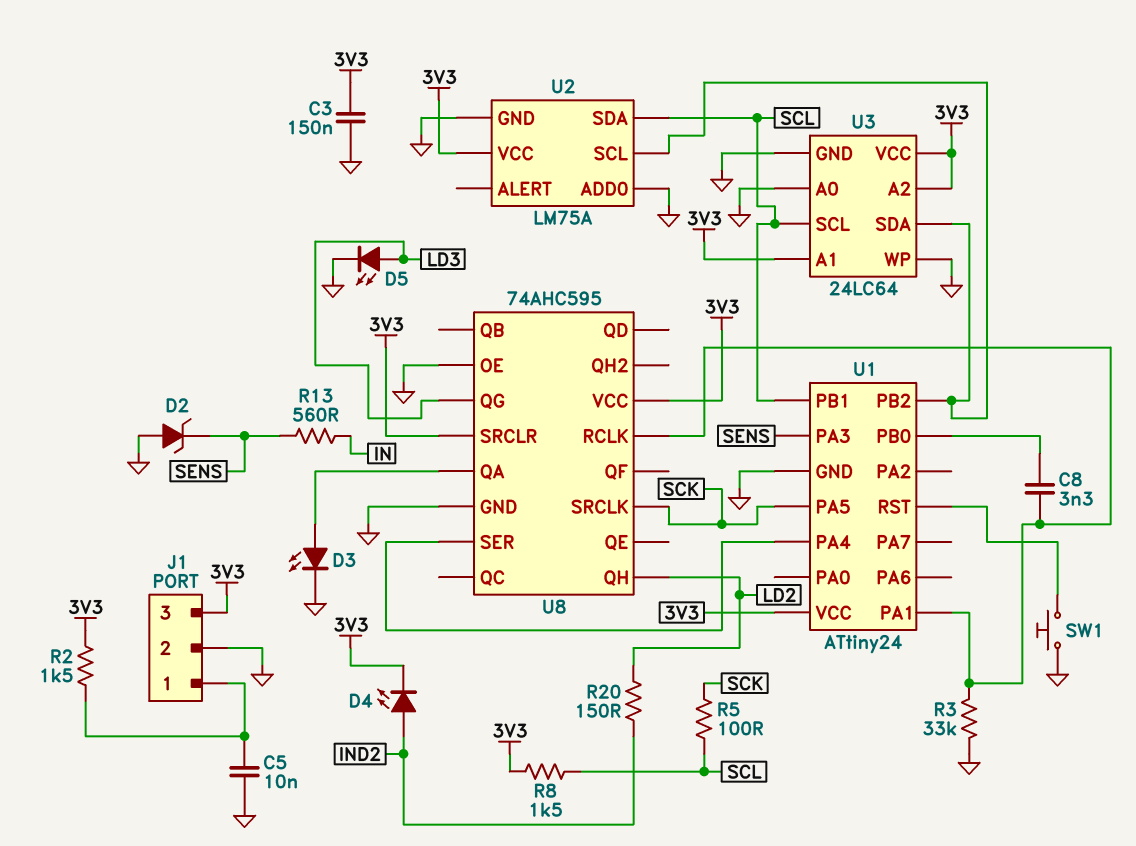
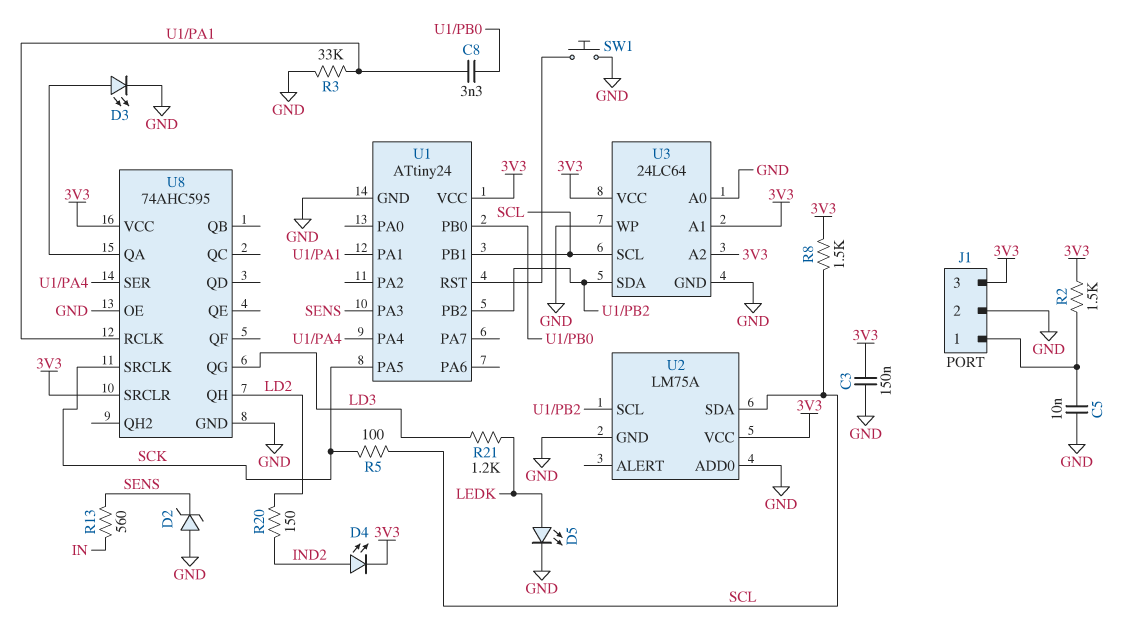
D5: LED (A LD3, K GND) -> LED (A LEDK, K GND)
R21: none -> 1.2k (LD3, LEDK)

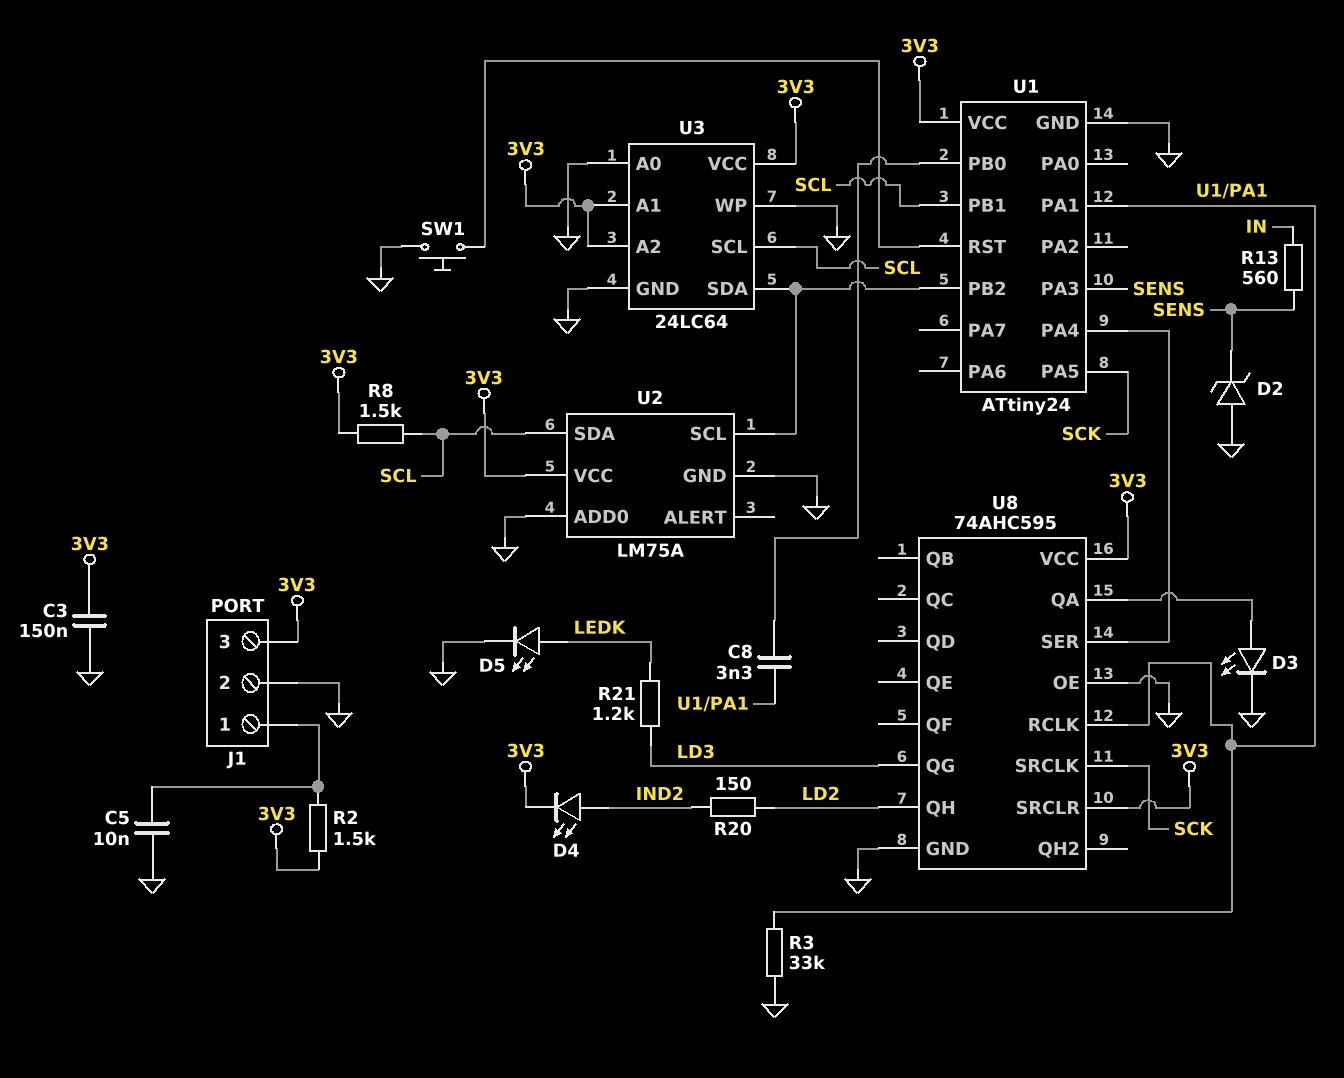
R5: 100 (SCK, SCL) -> none

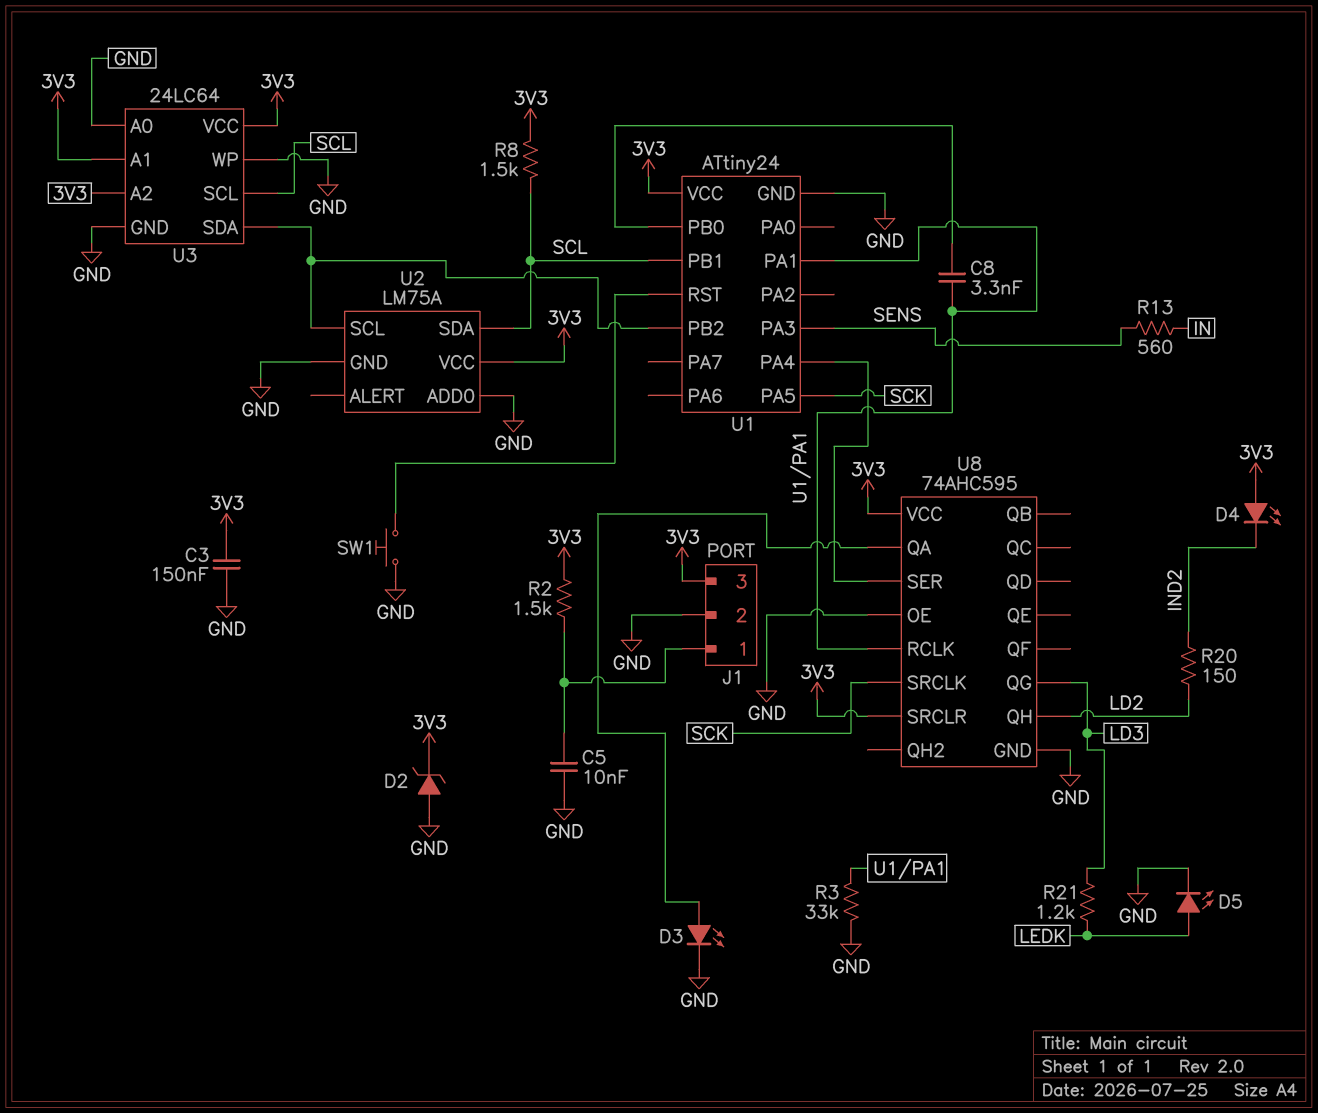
D2: zener (A GND, K SENS) -> zener (A GND, K 3V3)
D4: LED (A IND2, K 3V3) -> LED (A 3V3, K IND2)

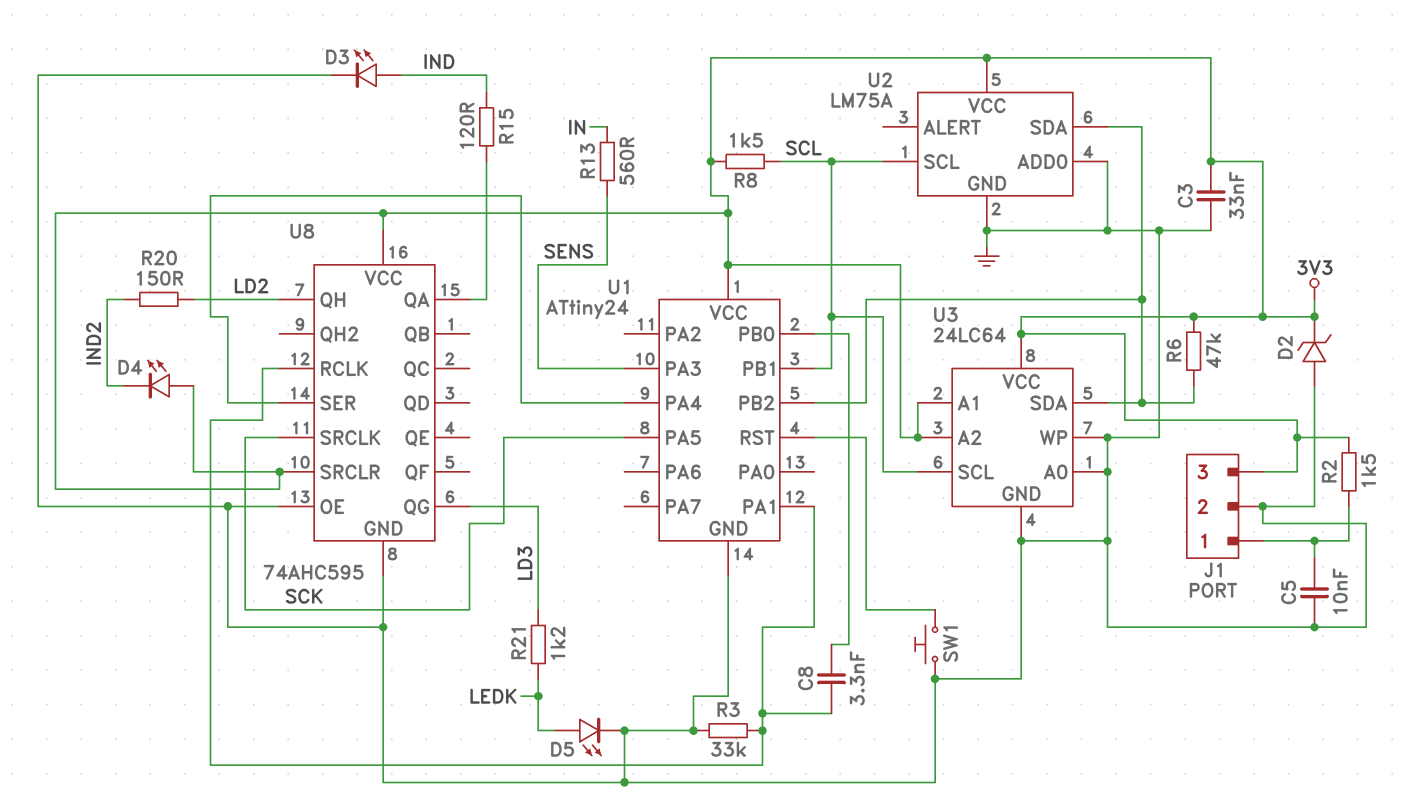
C3: 150nF (3V3, GND) -> 33nF (3V3, GND)
D3: LED (A U8/QA, K GND) -> LED (A IND, K GND)
R6: none -> 47k (3V3, U1/PB2)
R15: none -> 120 (IND, U8/QA)
U2 pin SCL: U1/PB2 -> SCL
U2 pin SDA: SCL -> U1/PB2

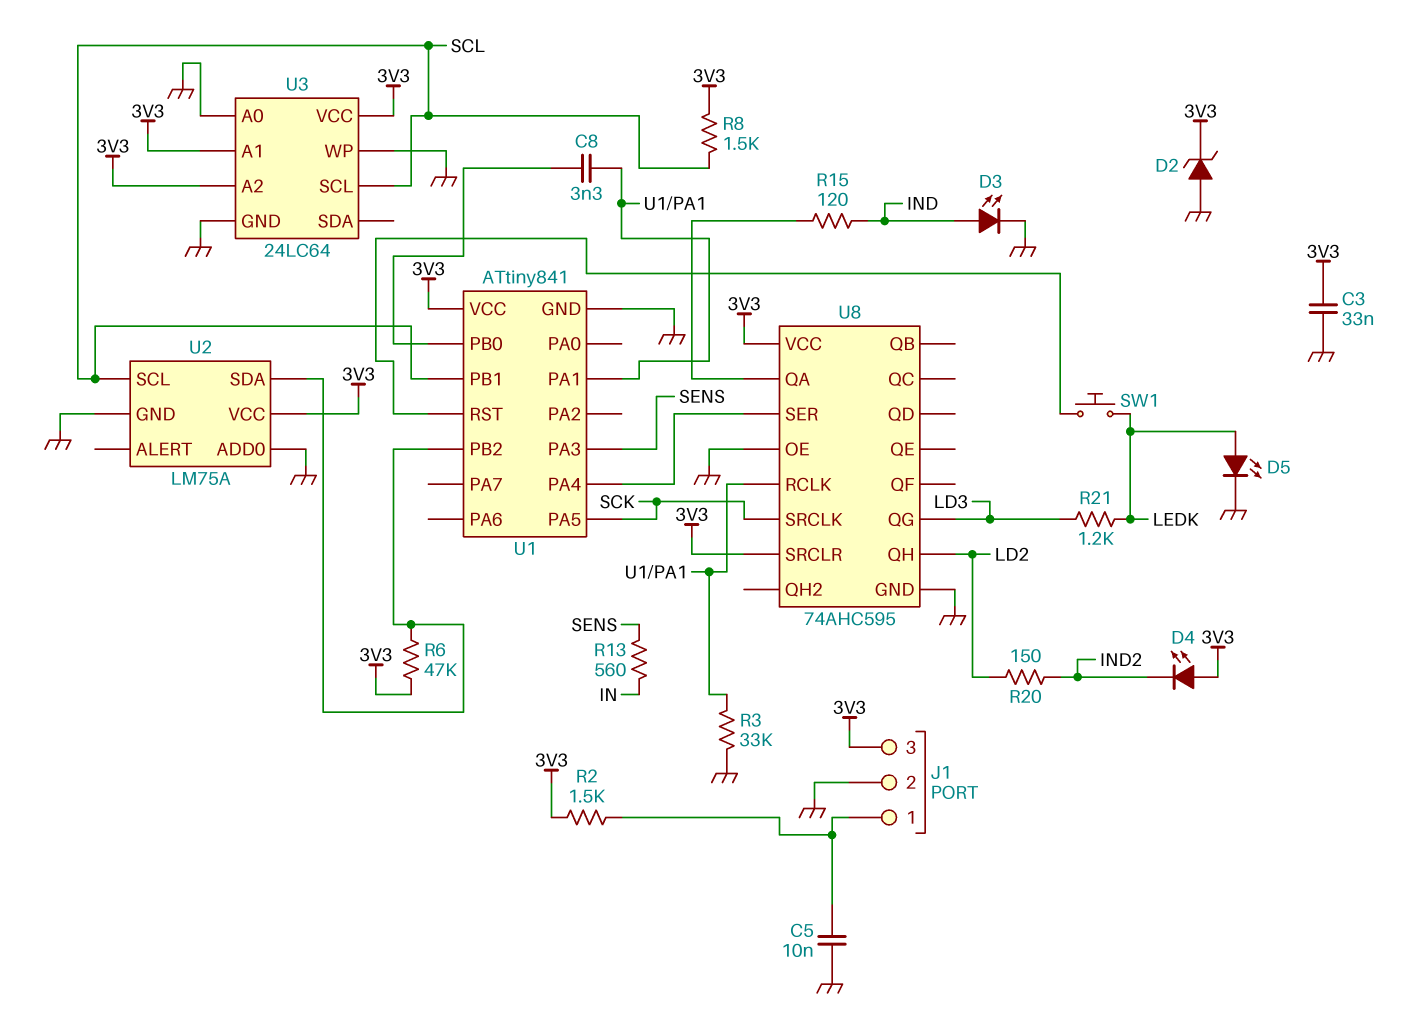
SW1: button (GND, U1/RST) -> button (LEDK, U1/RST)
U1: ATtiny24 -> ATtiny841
U3 pin SDA: U1/PB2 -> none

